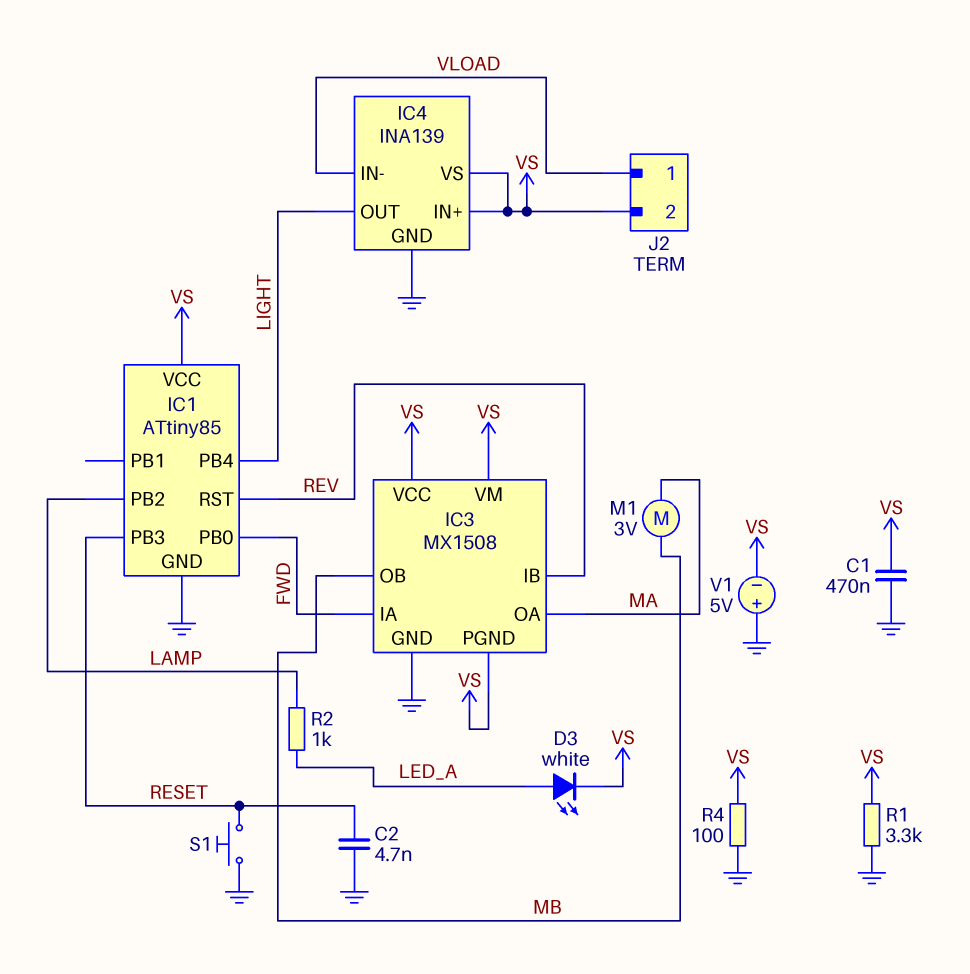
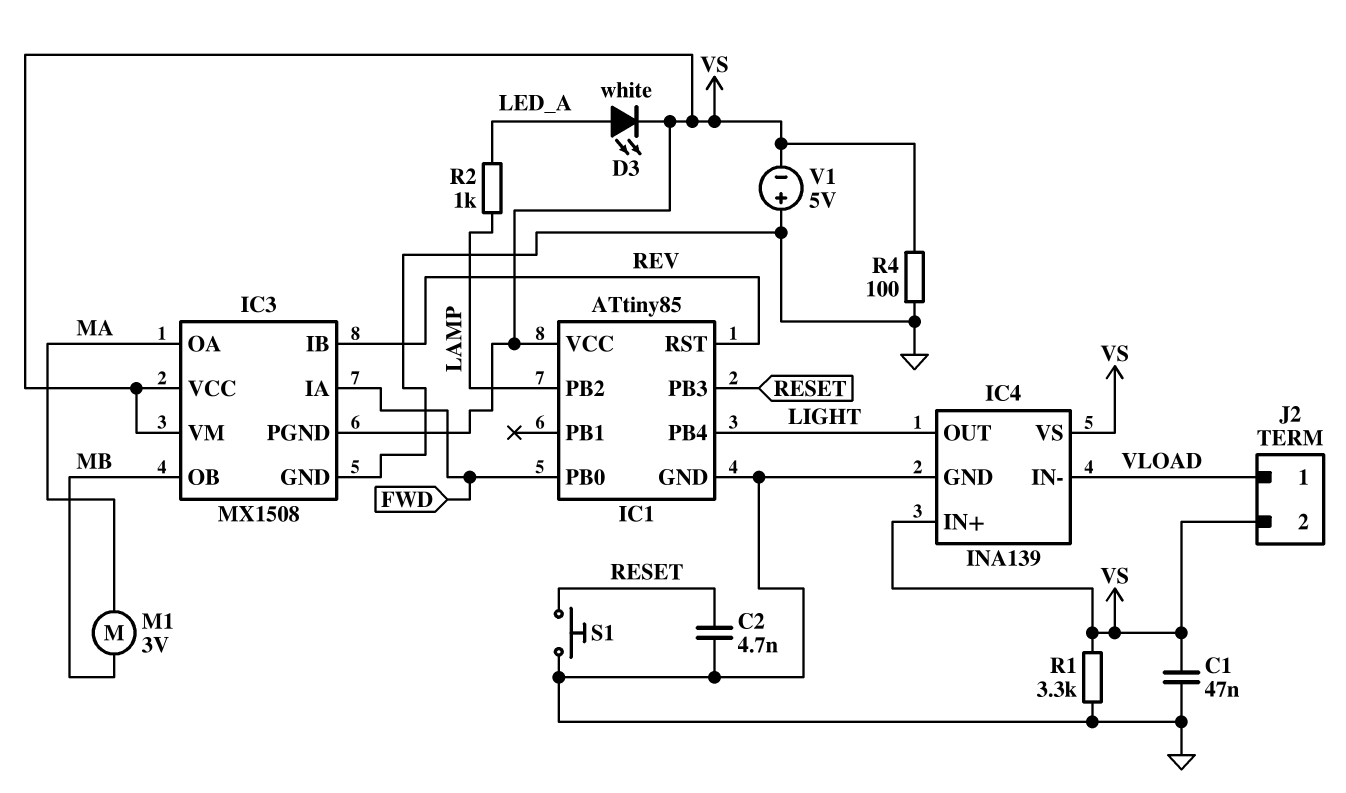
C1: 470nF (GND, VS) -> 47nF (GND, VS)

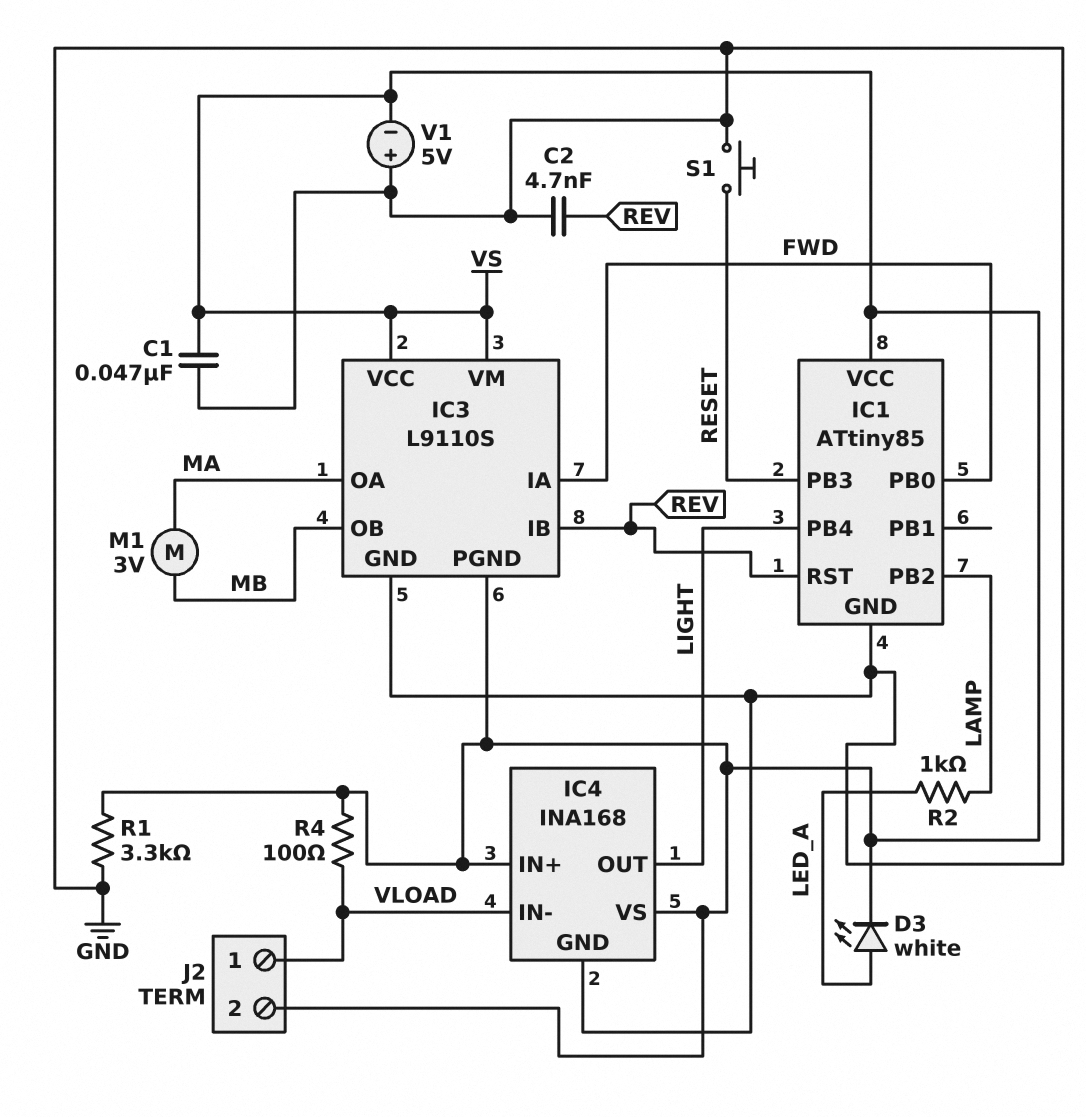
C2: 4.7nF (GND, RESET) -> 4.7nF (GND, REV)
IC3: MX1508 -> L9110S
IC4: INA139 -> INA168
R4: 100 (GND, VS) -> 100 (VLOAD, VS)

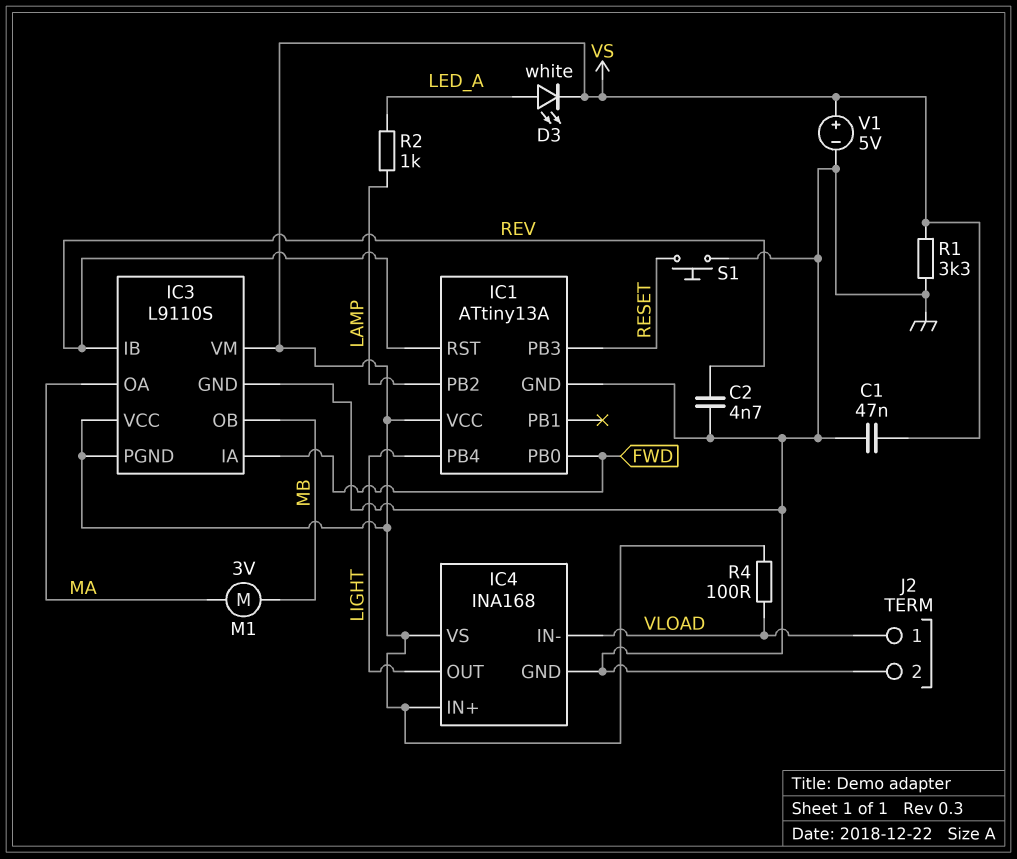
IC1: ATtiny85 -> ATtiny13A
J2 pin 2: VS -> GND
V1: 5V (plus GND, minus VS) -> 5V (plus VS, minus GND)

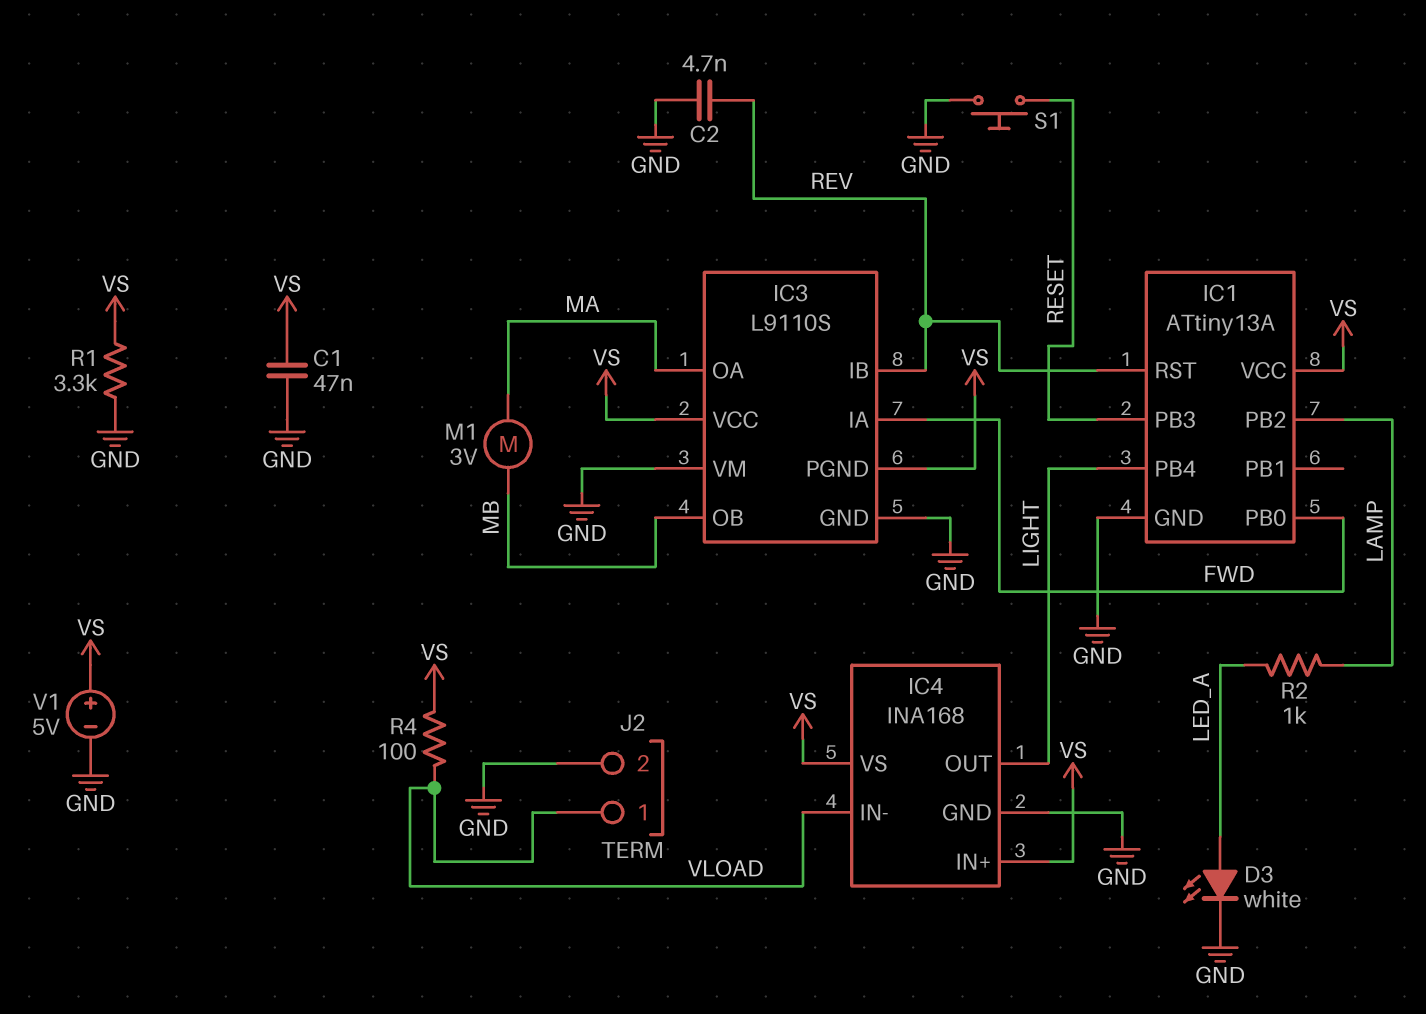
D3: LED white (A LED_A, K VS) -> LED white (A LED_A, K GND)
IC3 pin VM: VS -> GND

